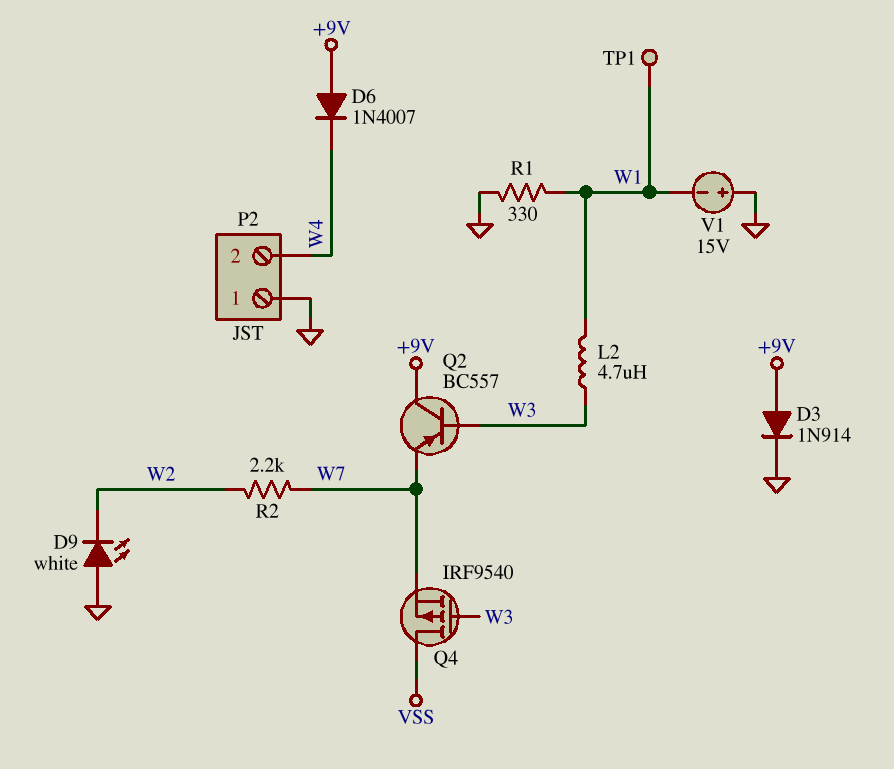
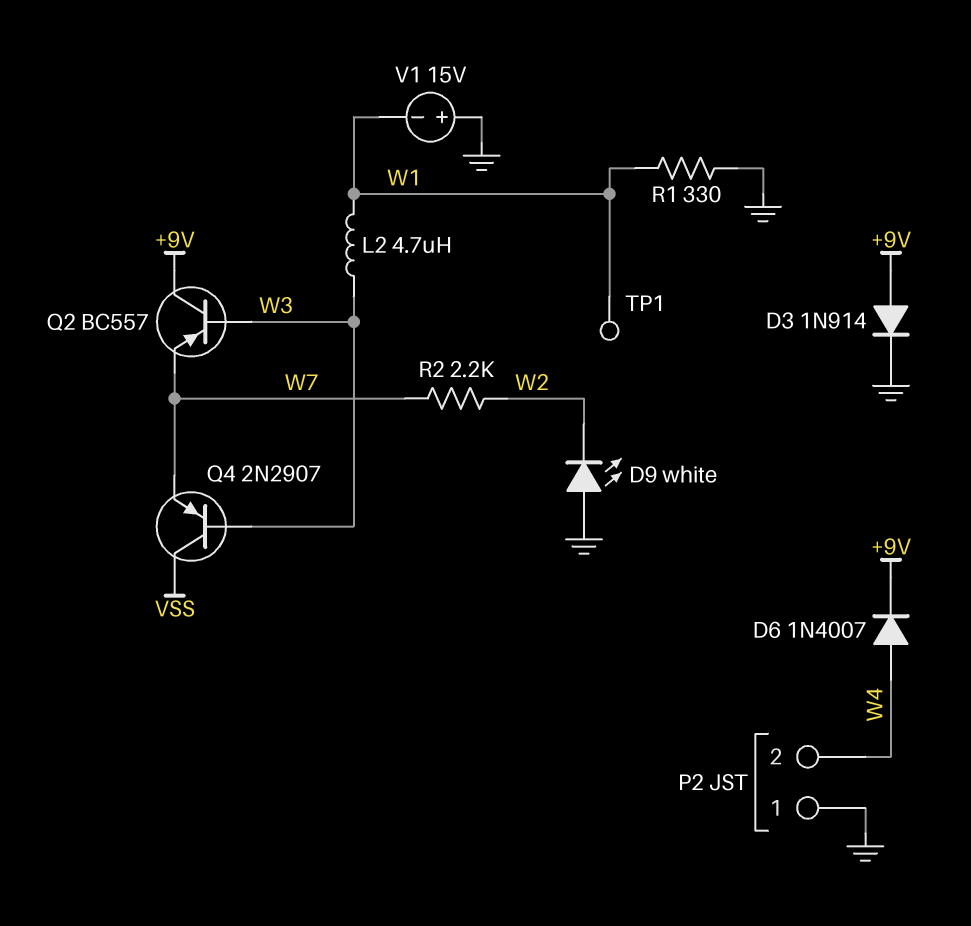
D6: diode 1N4007 (A +9V, K W4) -> diode 1N4007 (A W4, K +9V)
Q4: PMOS IRF9540 (G W3, D VSS, S W7) -> PNP 2N2907 (B W3, C VSS, E W7)

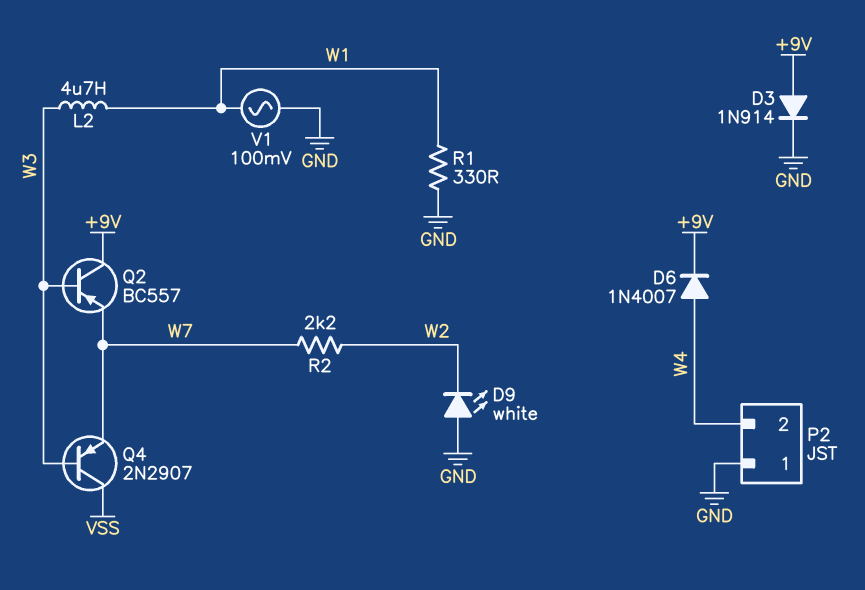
TP1: test point (W1) -> none
V1: 15V (plus GND, minus W1) -> AC 100mV (GND, W1)

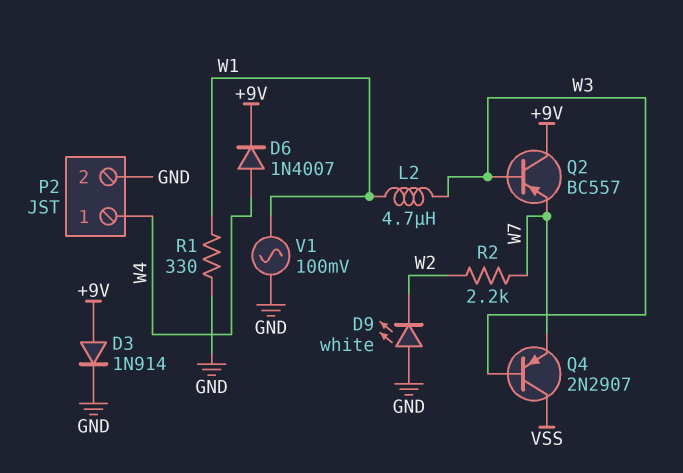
P2 pin 1: GND -> W4
P2 pin 2: W4 -> GND

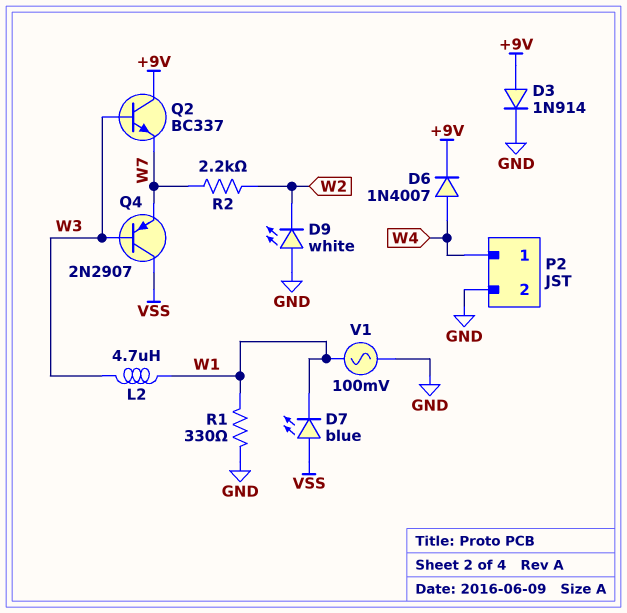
D7: none -> LED blue (A VSS, K W1)
Q2: PNP BC557 (B W3, C +9V, E W7) -> NPN BC337 (B W3, C +9V, E W7)

